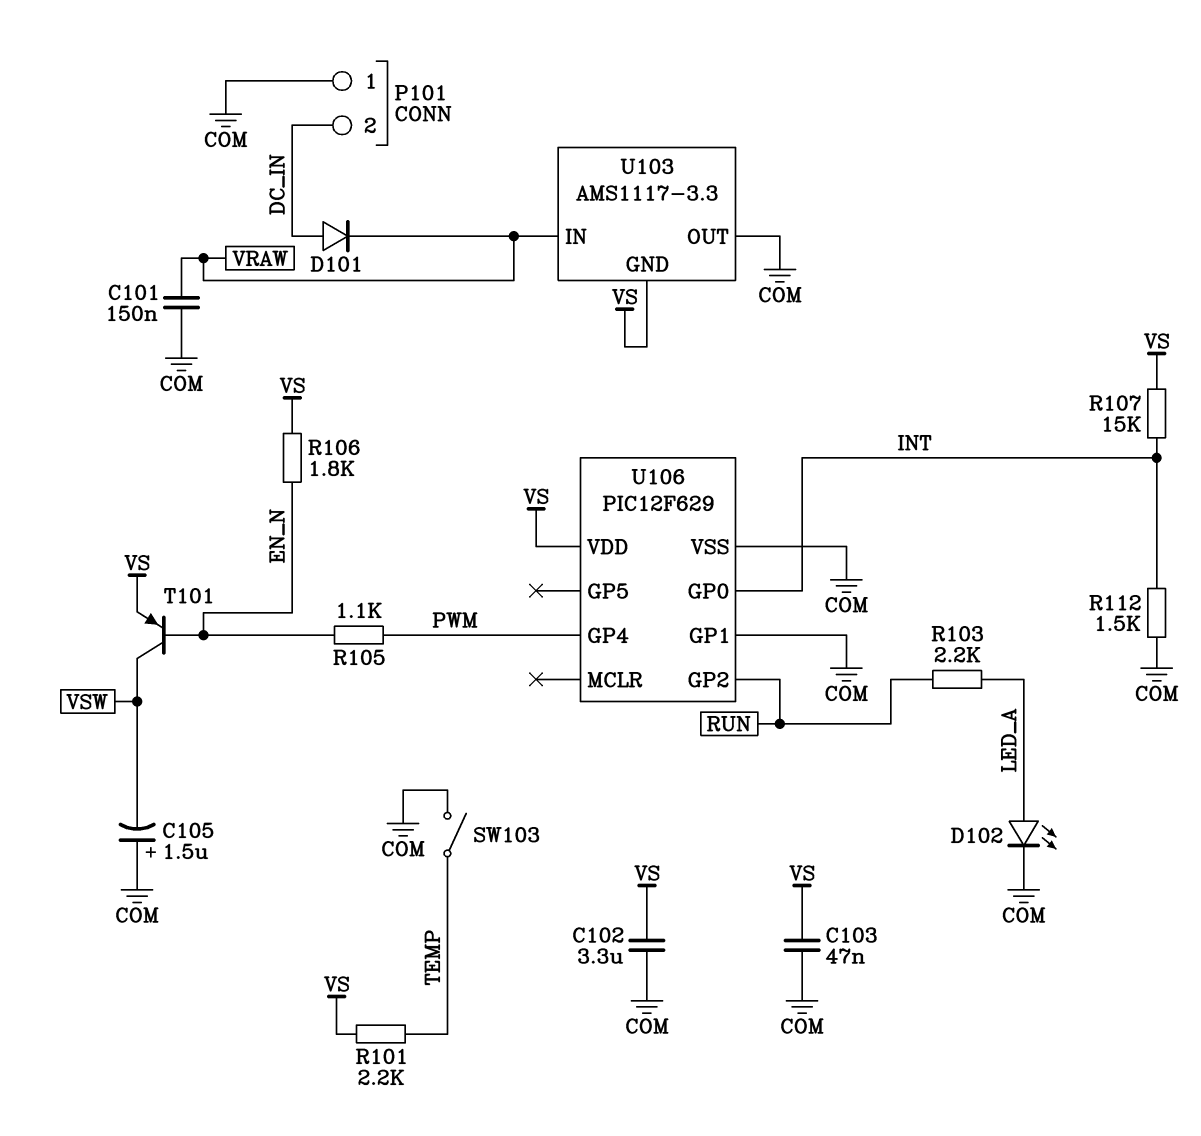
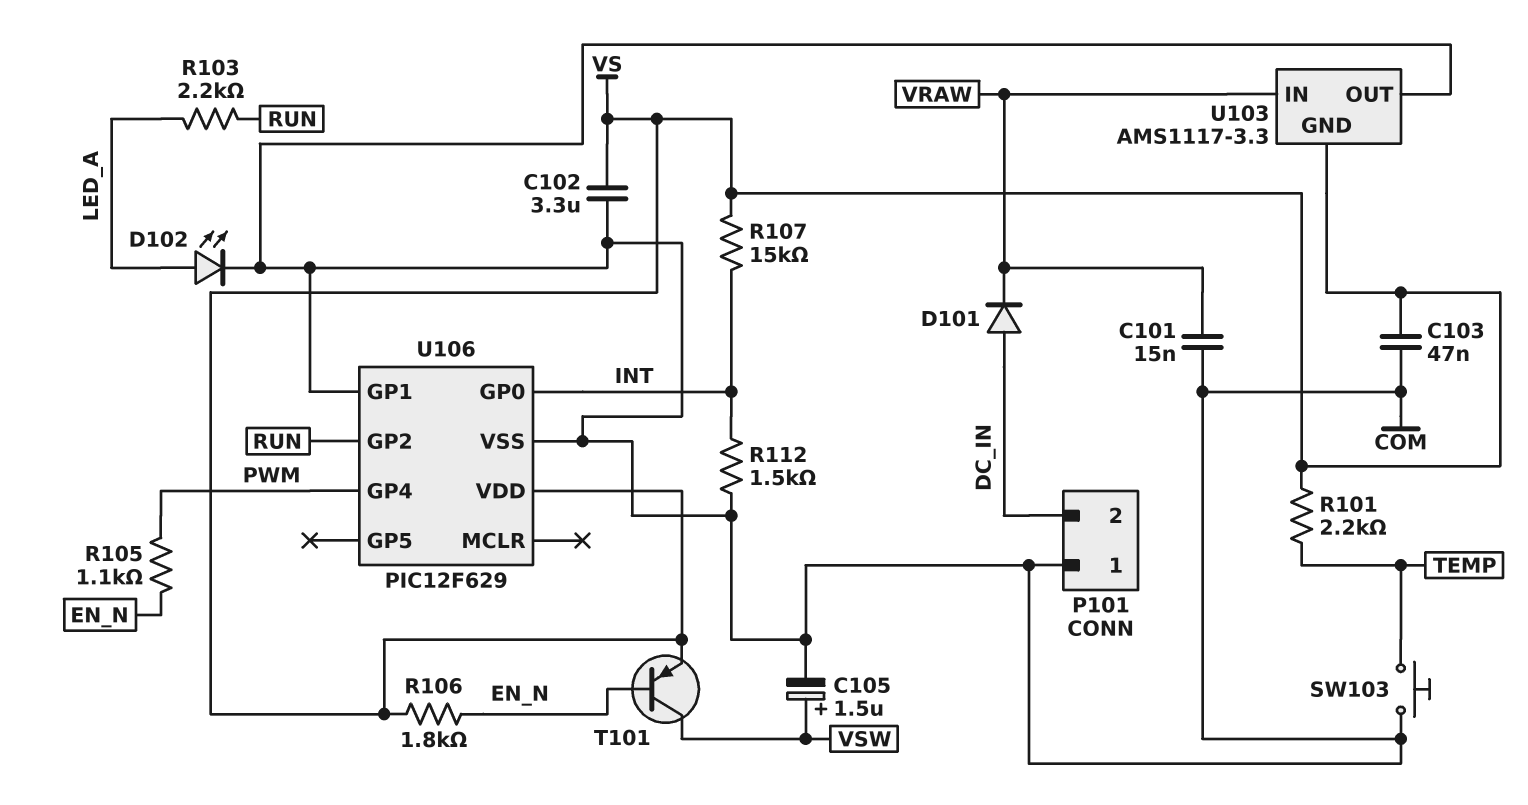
C101: 150nF (COM, VRAW) -> 15nF (COM, VRAW)
C105: 1.5uF (plus COM, minus VSW) -> 1.5uF (plus VSW, minus COM)
SW103: switch (COM, TEMP) -> button (COM, TEMP)

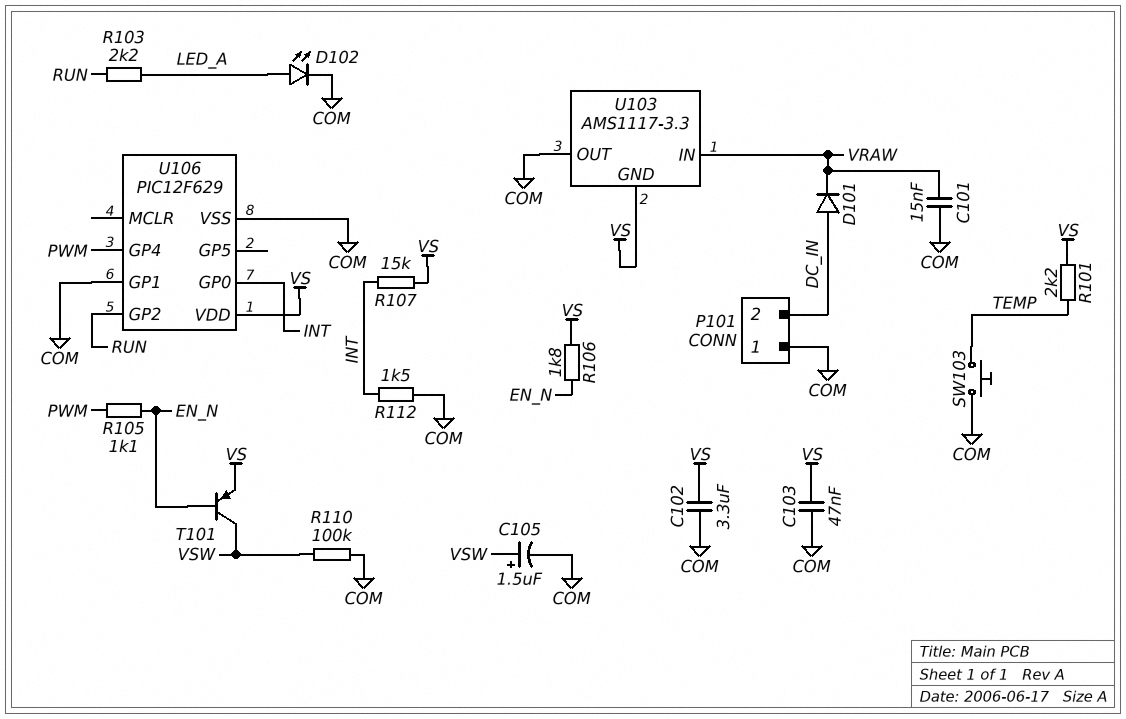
R110: none -> 100k (COM, VSW)

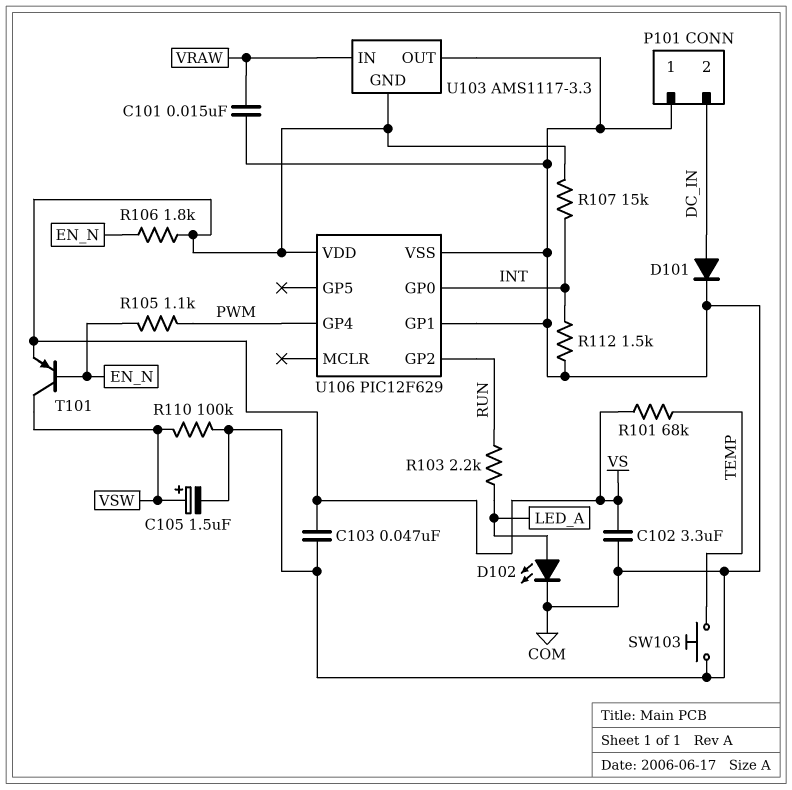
D101: diode (A DC_IN, K VRAW) -> diode (A DC_IN, K COM)
R101: 2.2k (TEMP, VS) -> 68k (TEMP, VS)

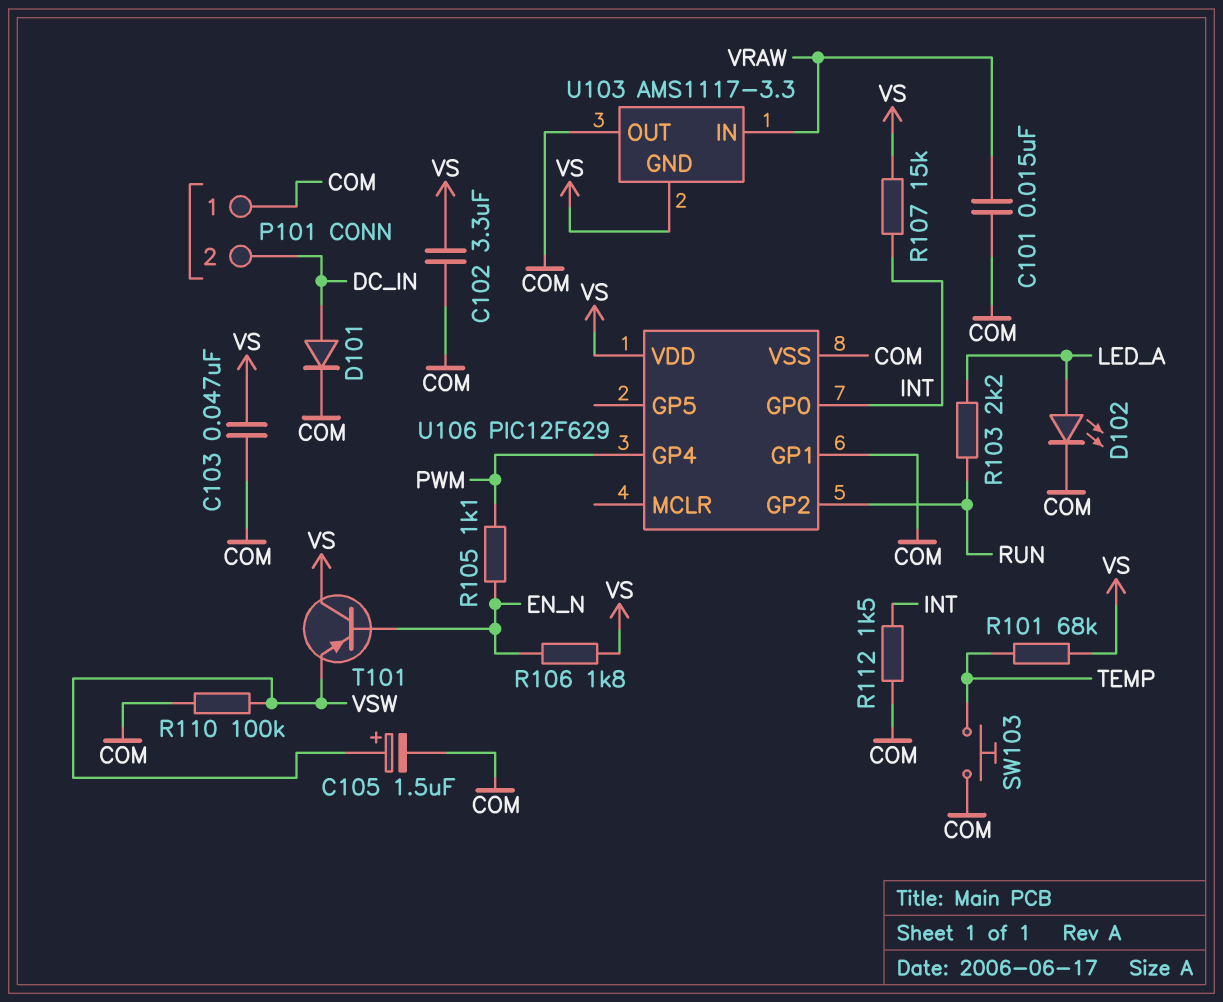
T101: PNP (B EN_N, C VSW, E VS) -> PNP (B EN_N, C VS, E VSW)

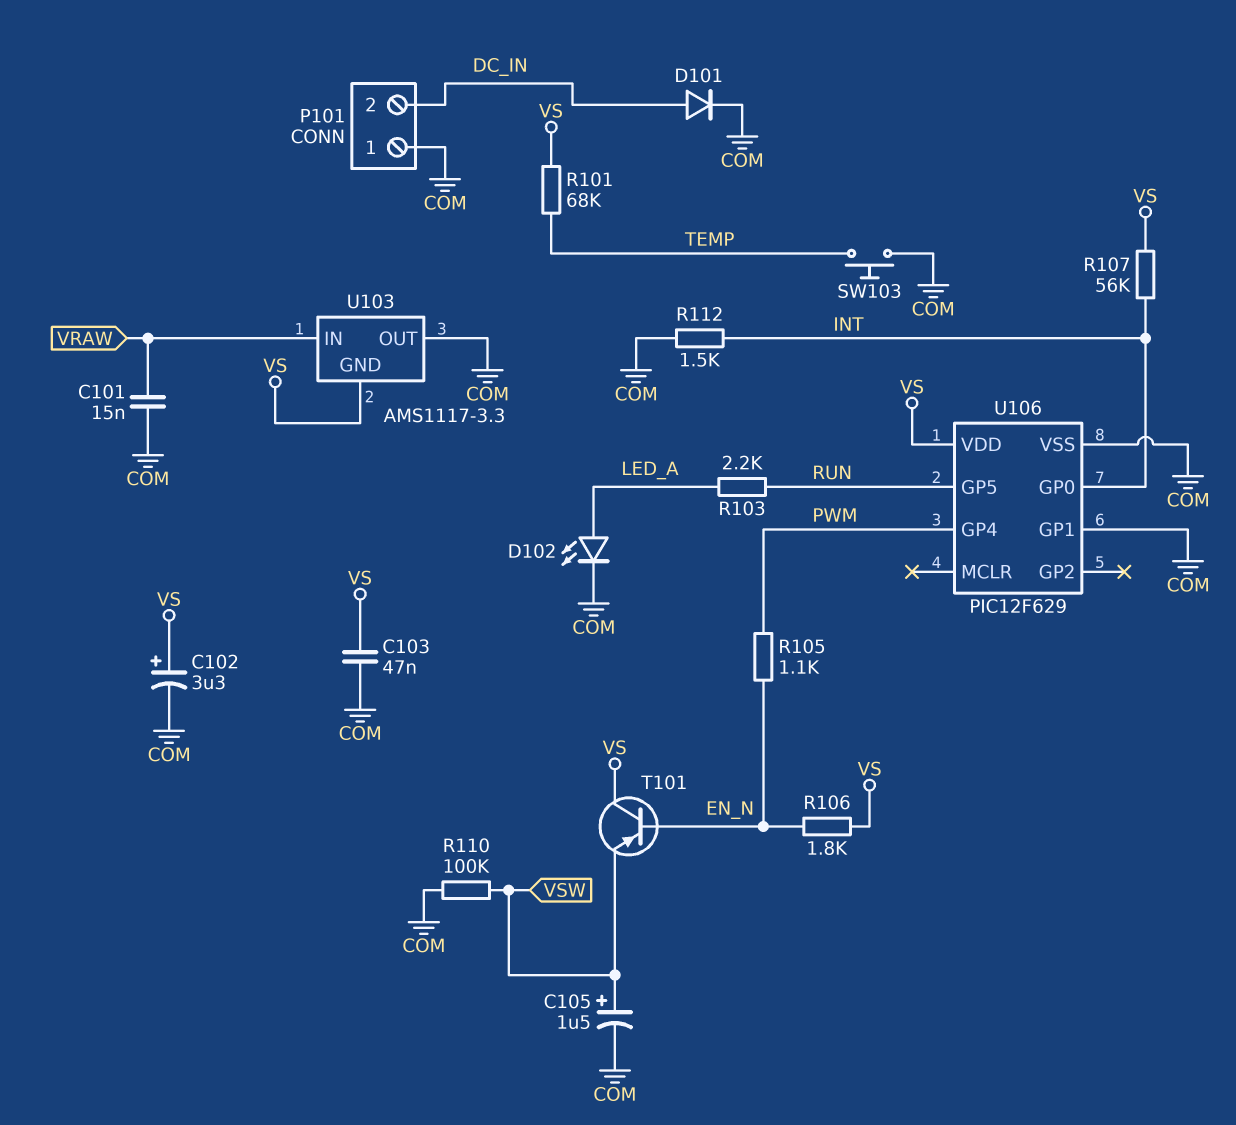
C102: 3.3uF (COM, VS) -> 3.3uF (plus VS, minus COM)
R107: 15k (INT, VS) -> 56k (INT, VS)
U106 pin GP2: RUN -> none
U106 pin GP5: none -> RUN

